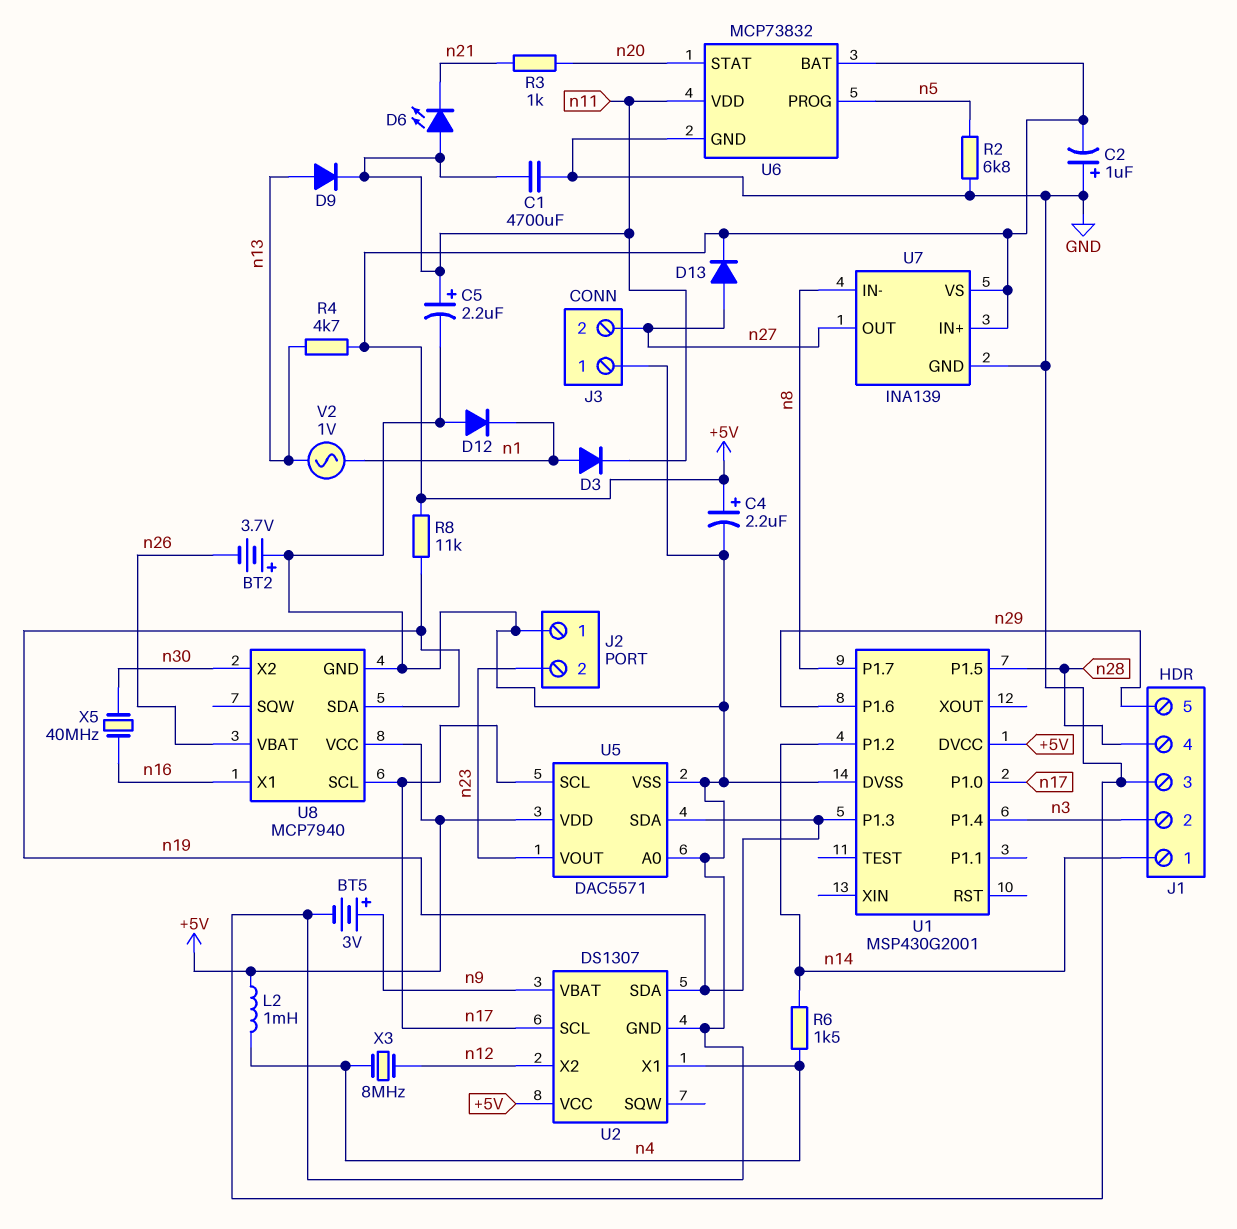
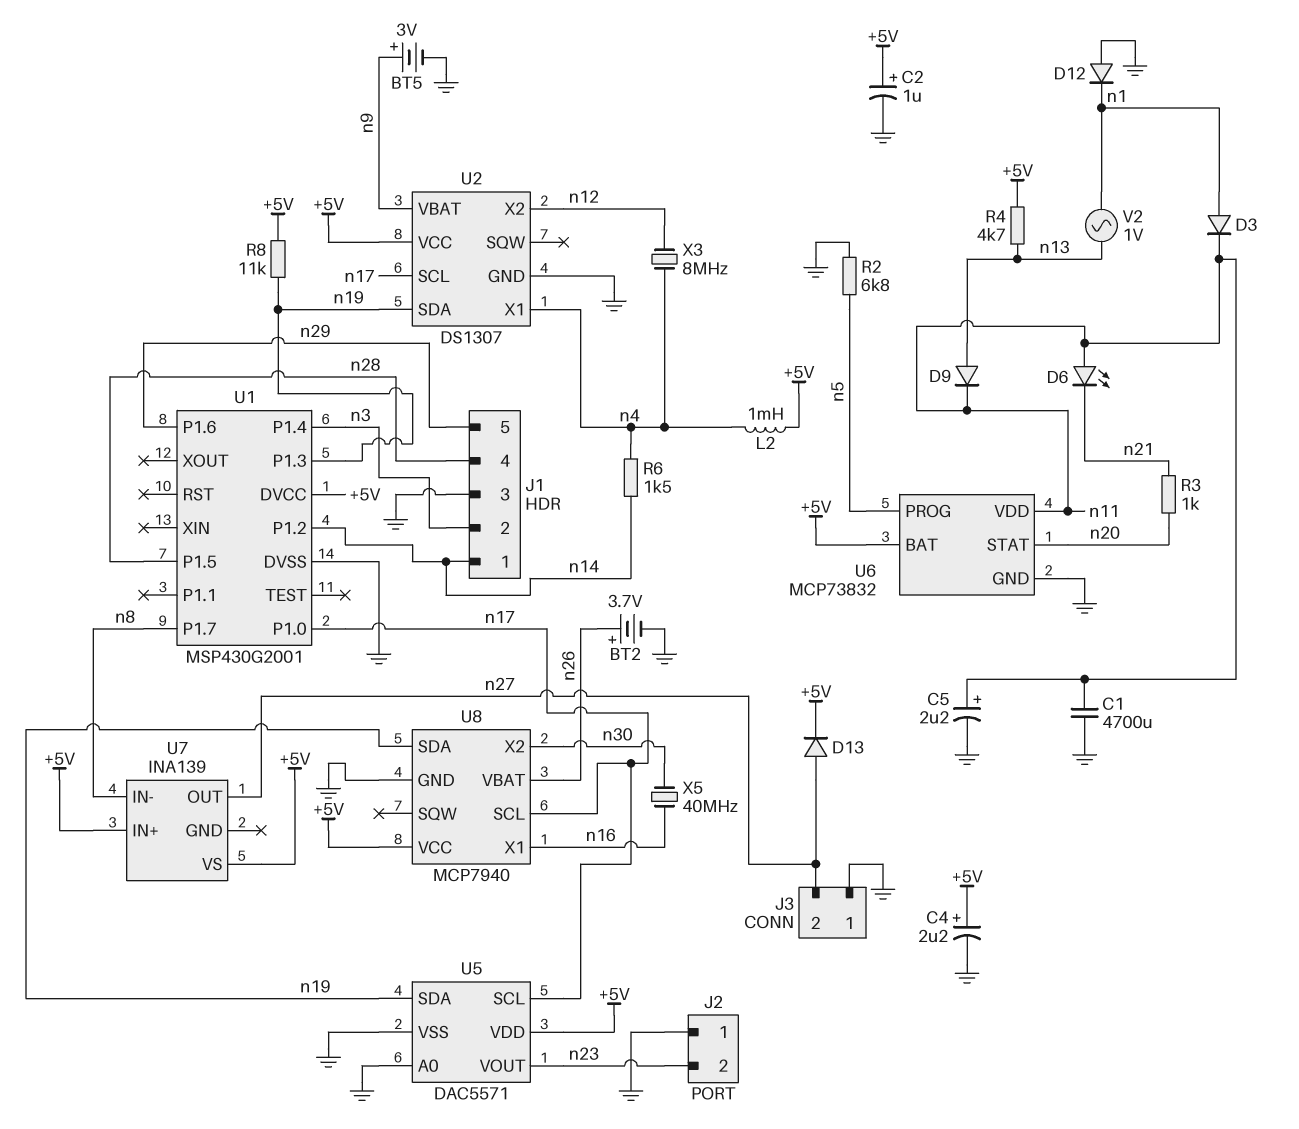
BT2: 3.7V (plus GND, minus n26) -> 3.7V (plus n26, minus GND)
C2: 1uF (plus GND, minus +5V) -> 1uF (plus +5V, minus GND)
U7 pin GND: GND -> none

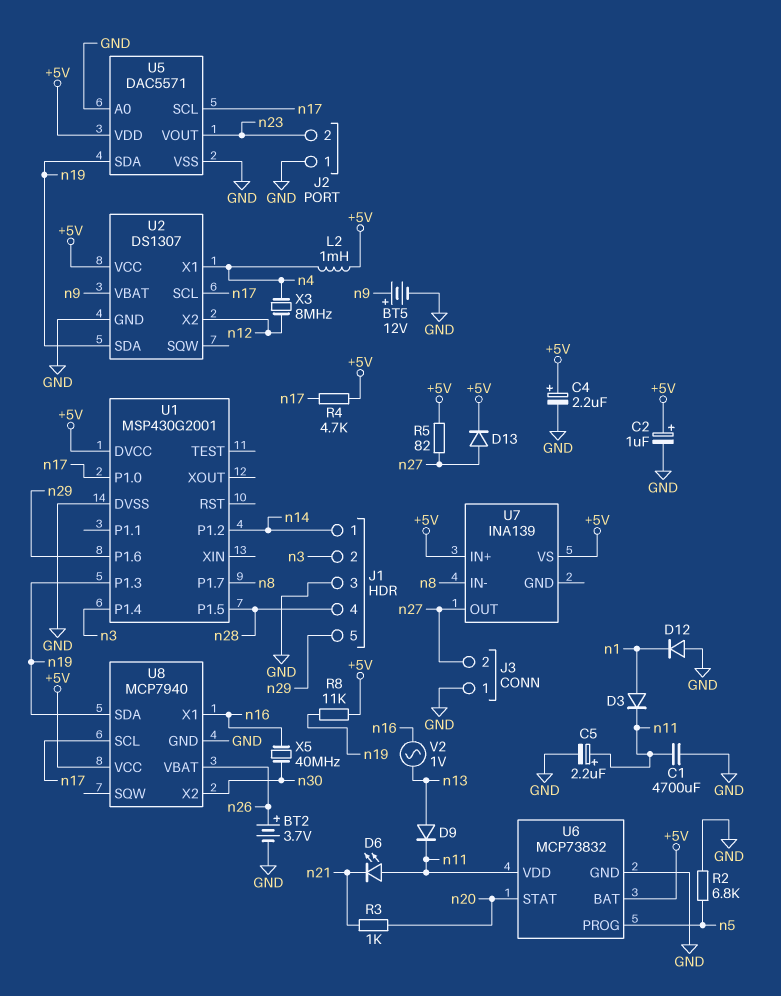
BT5: 3V (plus n9, minus GND) -> 12V (plus n9, minus GND)
R4: 4.7k (+5V, n13) -> 4.7k (+5V, n17)
R5: none -> 82 (+5V, n27)
R6: 1.5k (n4, n14) -> none
V2: AC 1V (n1, n13) -> AC 1V (n13, n16)

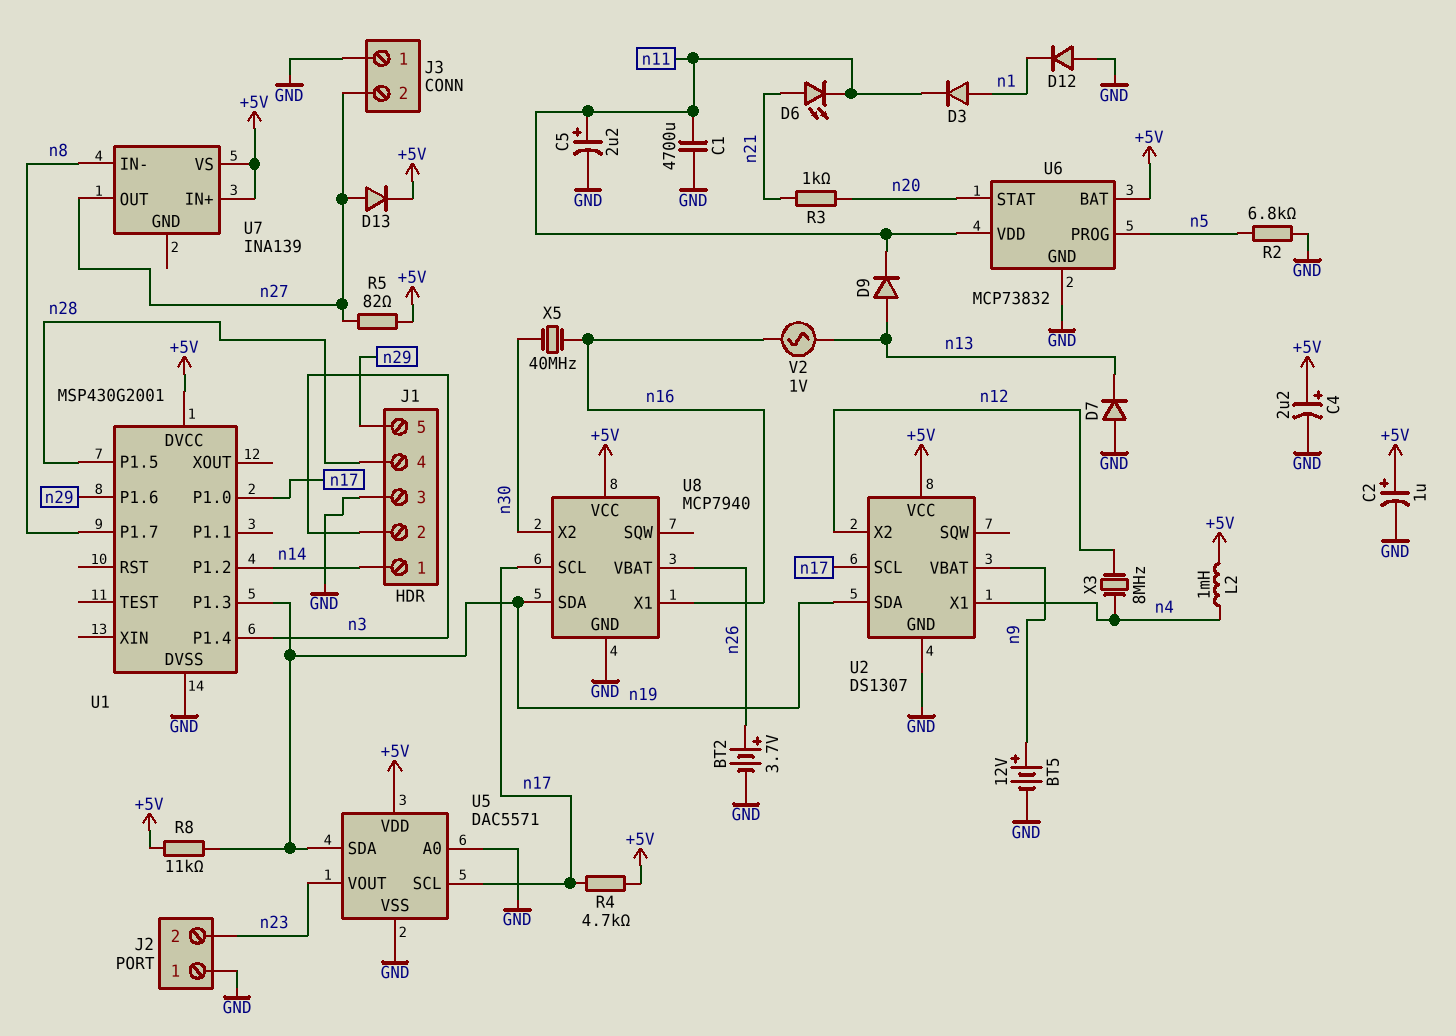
D6: LED (A n11, K n21) -> LED (A n21, K n11)
D7: none -> diode (A GND, K n13)

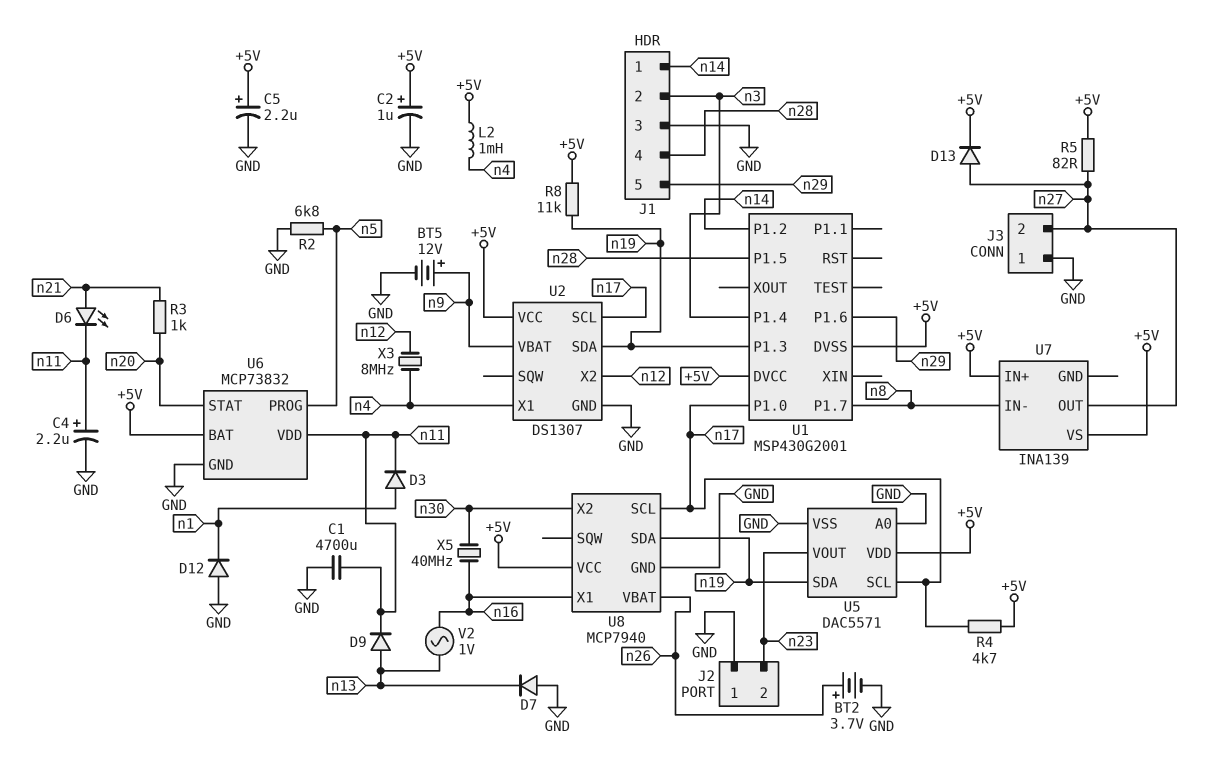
C4: 2.2uF (plus +5V, minus GND) -> 2.2uF (plus n11, minus GND)
C5: 2.2uF (plus n11, minus GND) -> 2.2uF (plus +5V, minus GND)
U1 pin DVSS: GND -> +5V

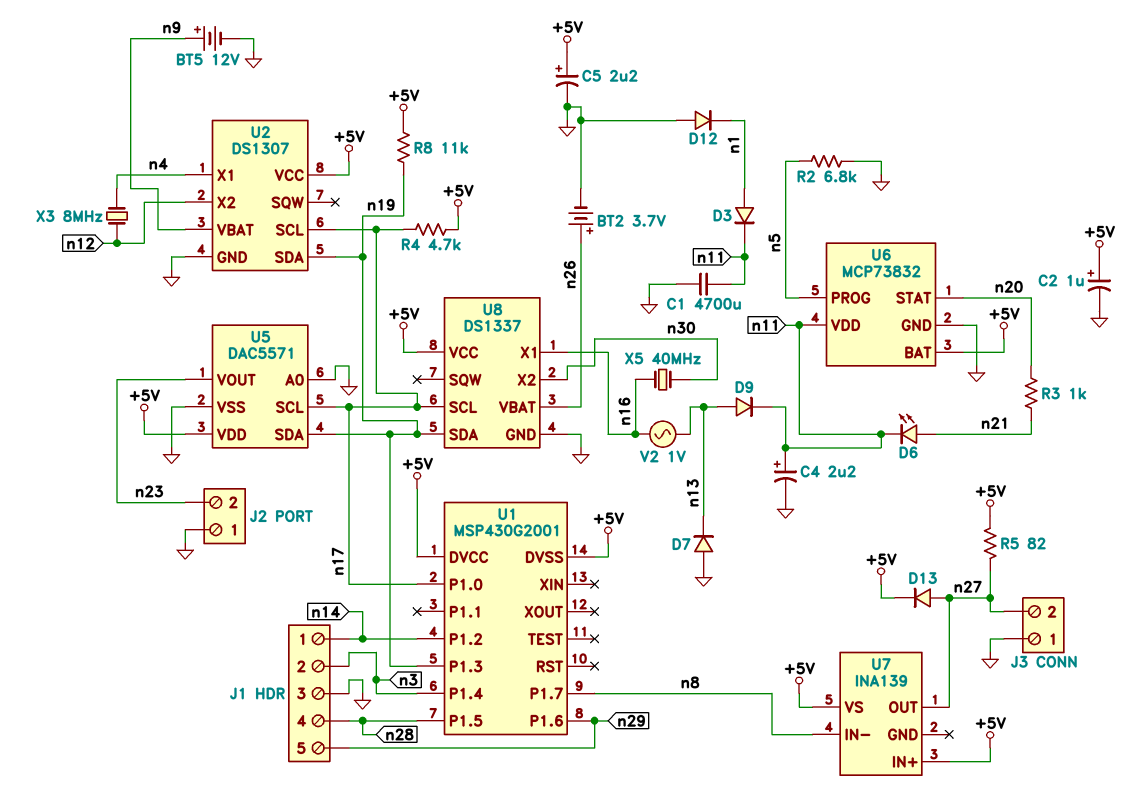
L2: 1mH (+5V, n4) -> none
U8: MCP7940 -> DS1337

